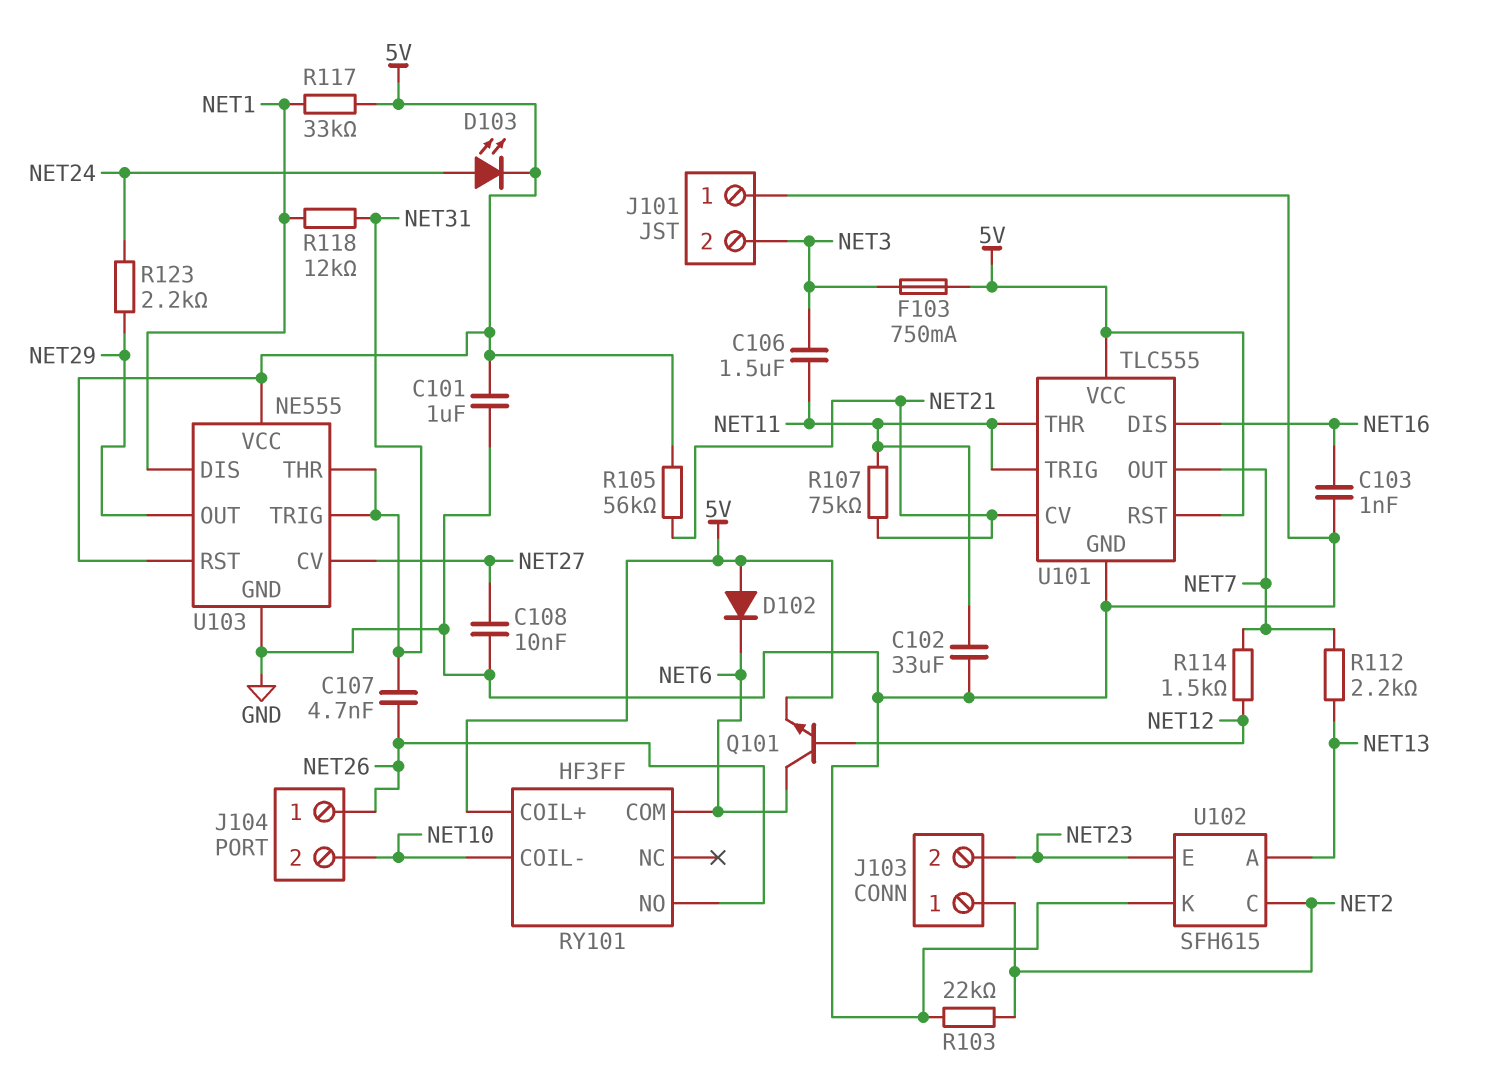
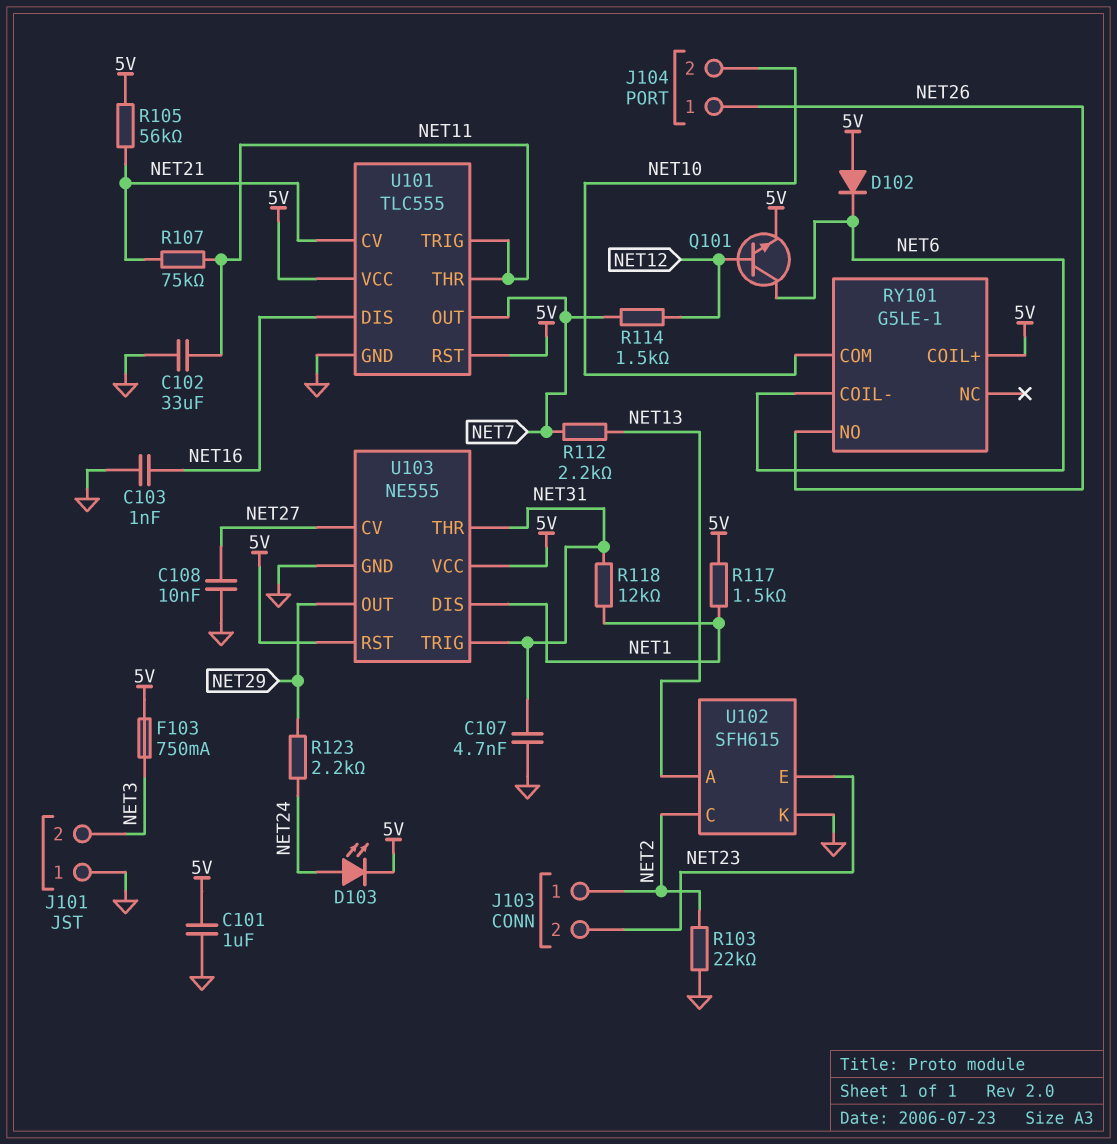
C106: 1.5uF (NET3, NET11) -> none
C107: 4.7nF (NET26, NET31) -> 4.7nF (GND, NET31)
R117: 33k (5V, NET1) -> 1.5k (5V, NET1)
RY101: HF3FF -> G5LE-1
RY101 pin COIL-: NET10 -> NET6
RY101 pin COM: NET6 -> NET10

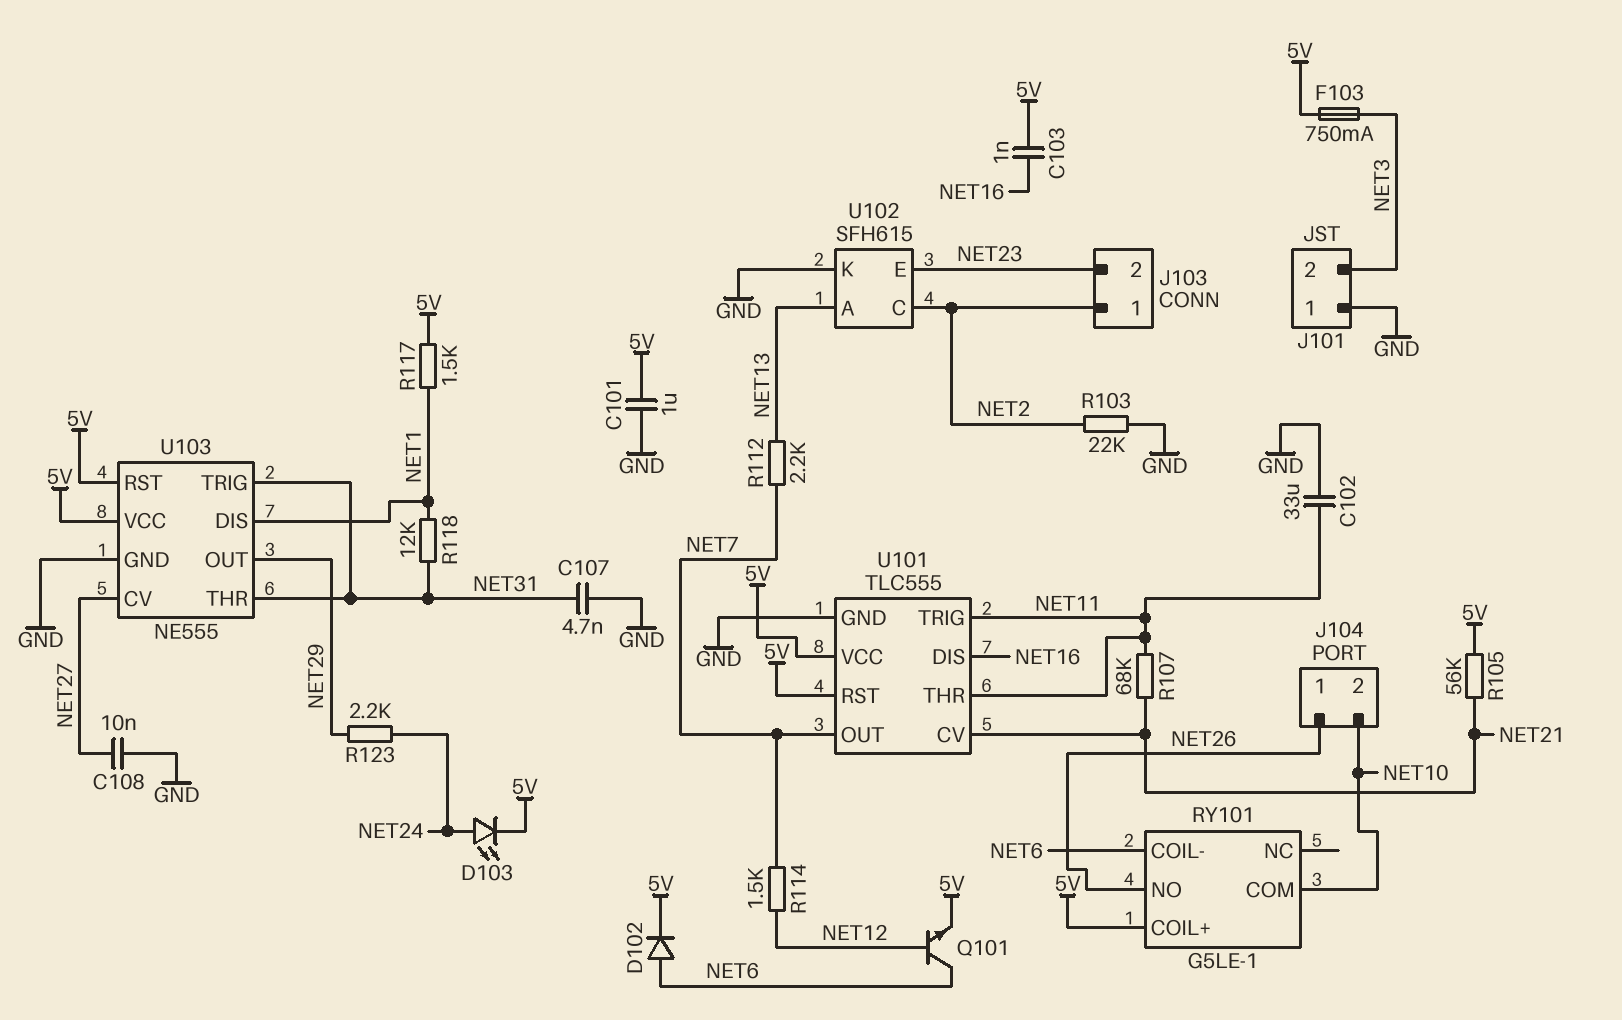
C103: 1nF (GND, NET16) -> 1nF (5V, NET16)
D102: diode (A 5V, K NET6) -> diode (A NET6, K 5V)
R107: 75k (NET11, NET21) -> 68k (NET11, NET21)

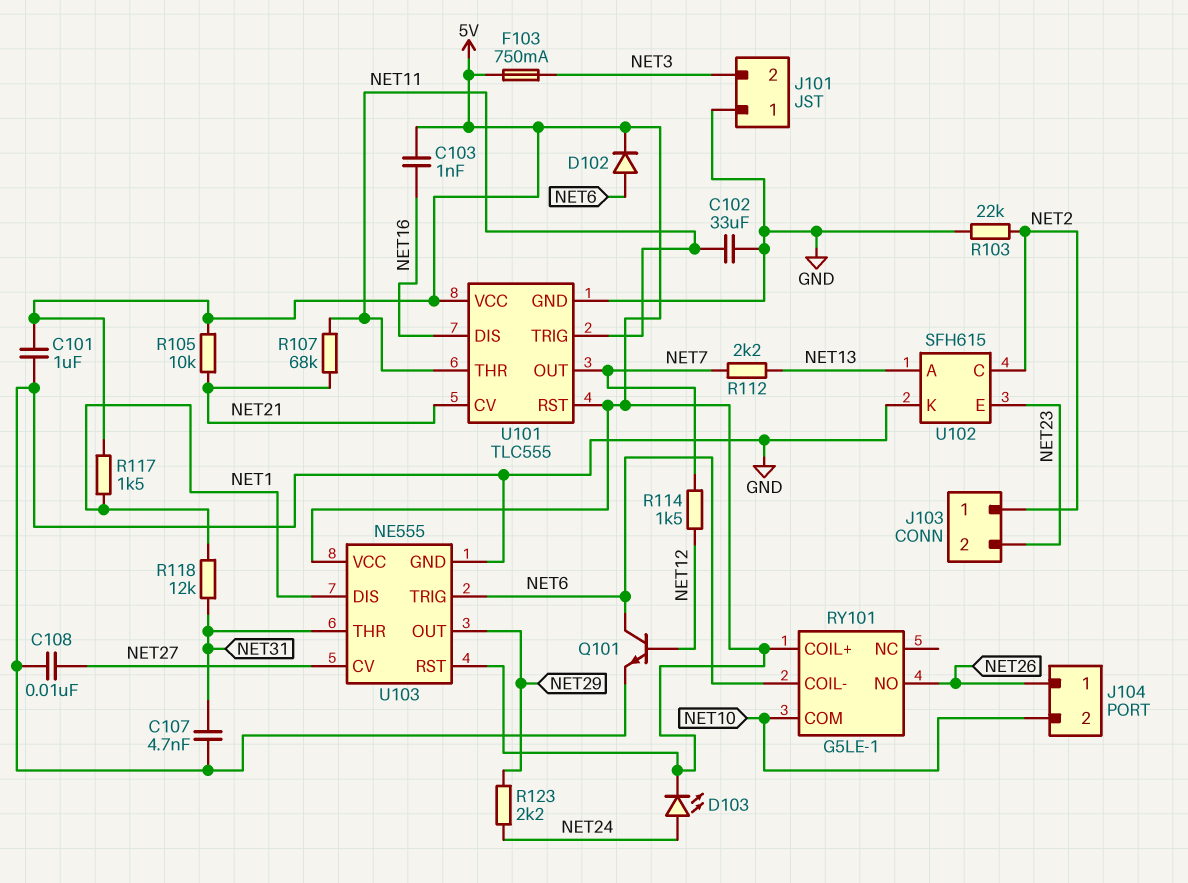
Q101: NPN (B NET12, C NET6, E 5V) -> NPN (B NET12, C NET6, E GND)
R105: 56k (5V, NET21) -> 10k (5V, NET21)
U103 pin TRIG: NET31 -> NET6

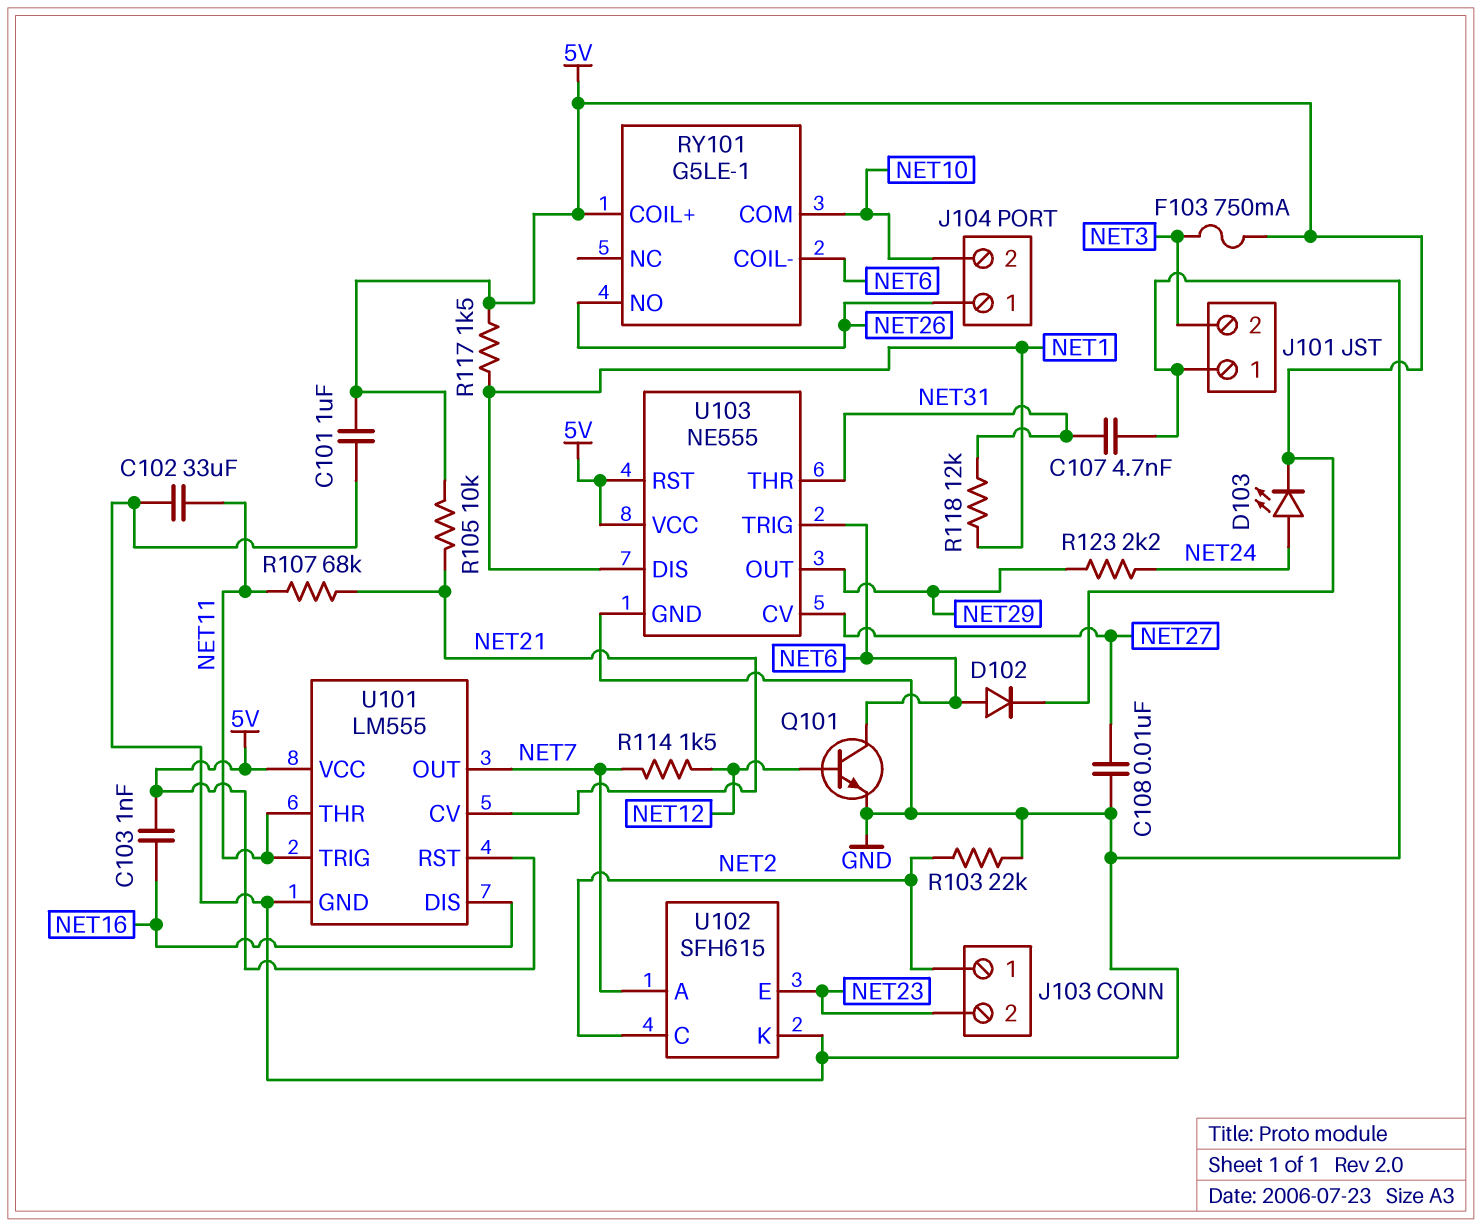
R112: 2.2k (NET7, NET13) -> none
U101: TLC555 -> LM555
U102 pin A: NET13 -> NET7

